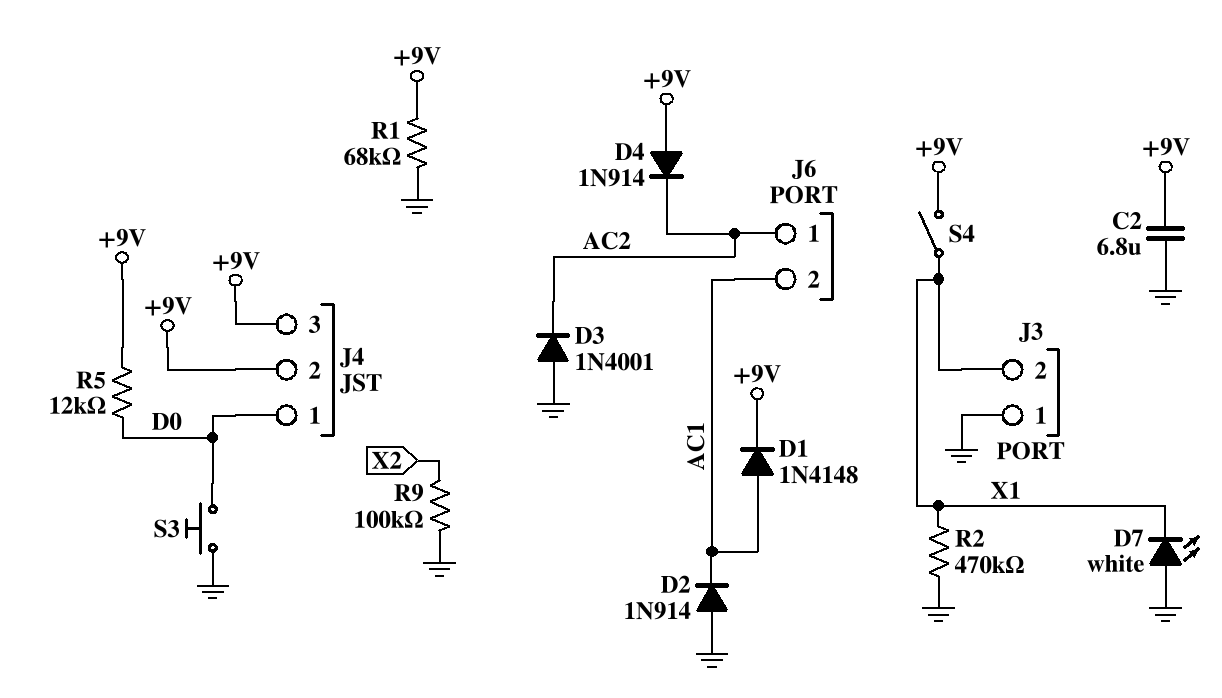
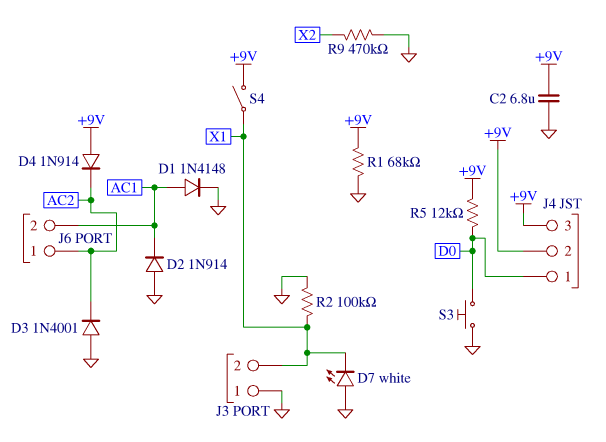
D1: diode 1N4148 (A AC1, K +9V) -> diode 1N4148 (A AC1, K GND)
R2: 470k (GND, X1) -> 100k (GND, X1)
R9: 100k (GND, X2) -> 470k (GND, X2)

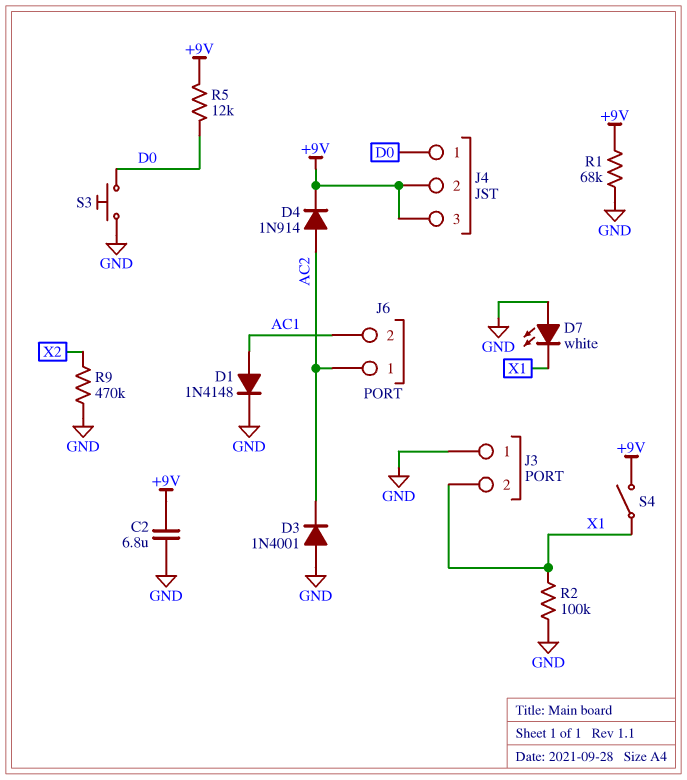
D2: diode 1N914 (A GND, K AC1) -> none
D4: diode 1N914 (A +9V, K AC2) -> diode 1N914 (A AC2, K +9V)

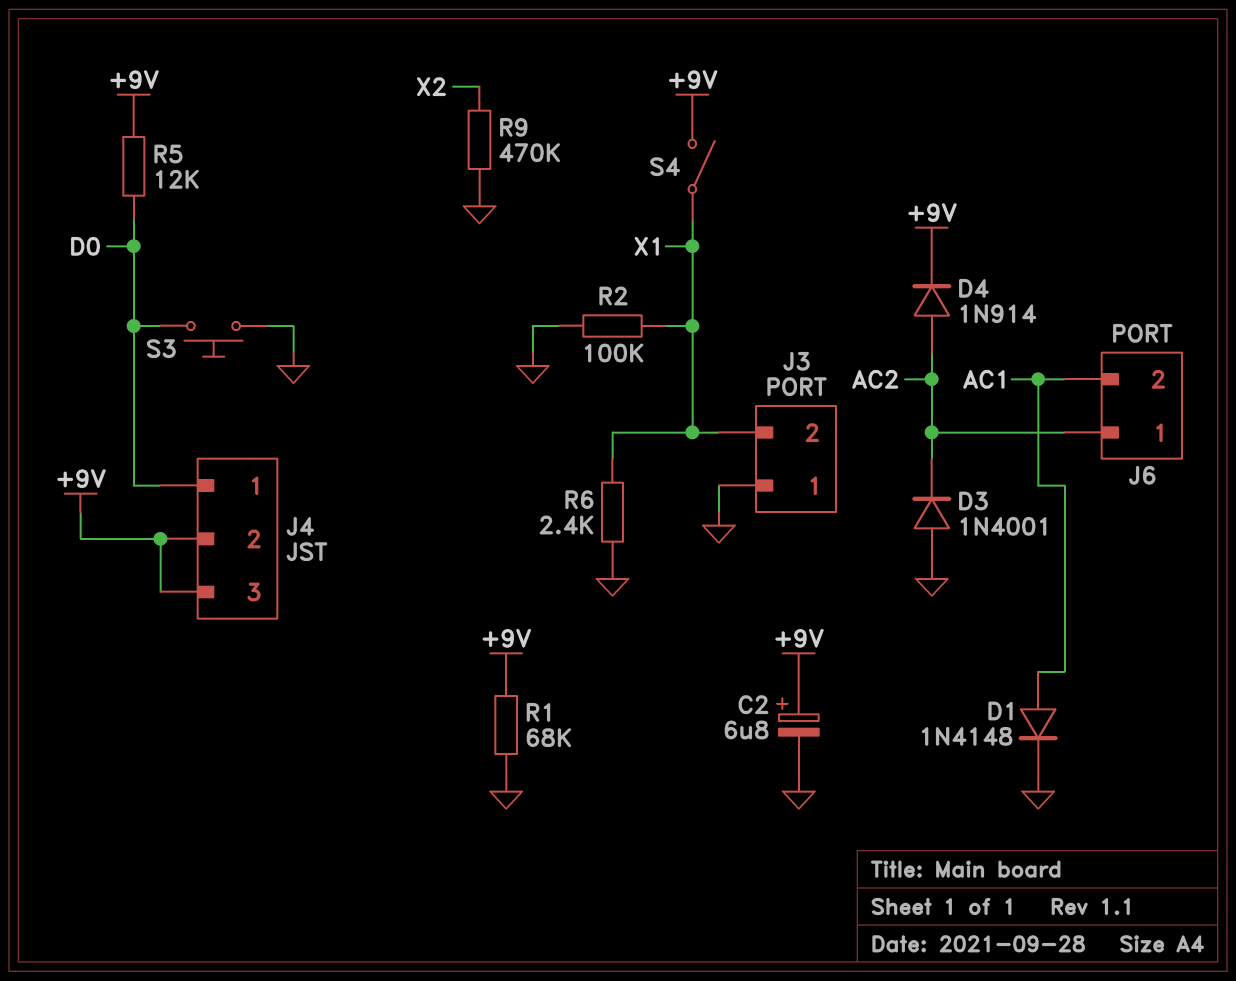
C2: 6.8uF (+9V, GND) -> 6.8uF (plus +9V, minus GND)
D7: LED white (A GND, K X1) -> none
R6: none -> 2.4k (GND, X1)

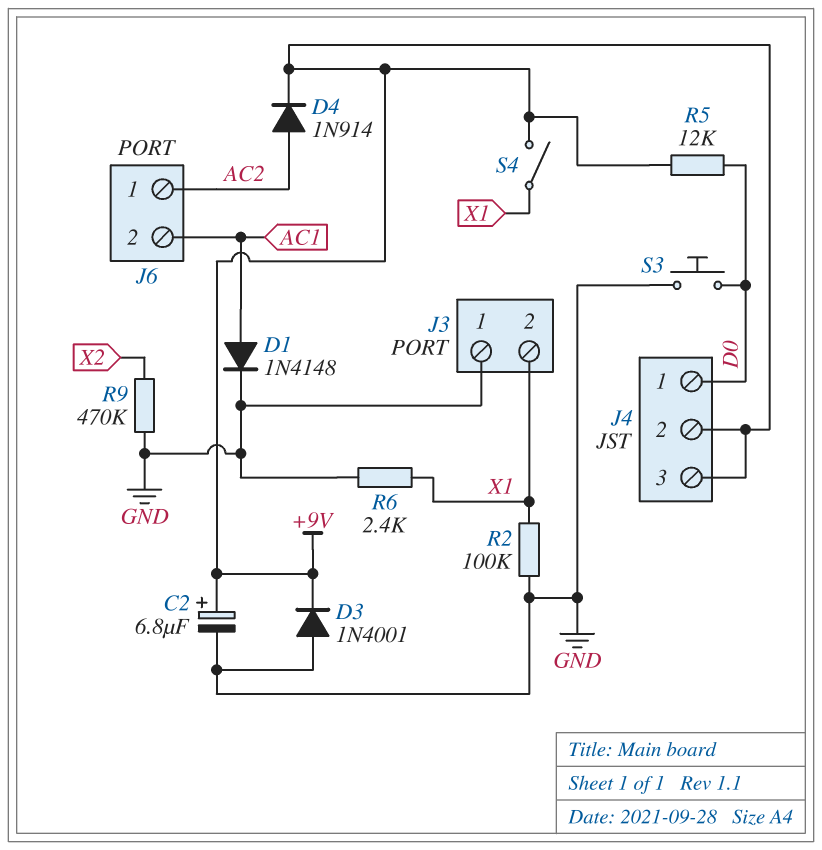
D3: diode 1N4001 (A GND, K AC2) -> diode 1N4001 (A GND, K +9V)
R1: 68k (+9V, GND) -> none

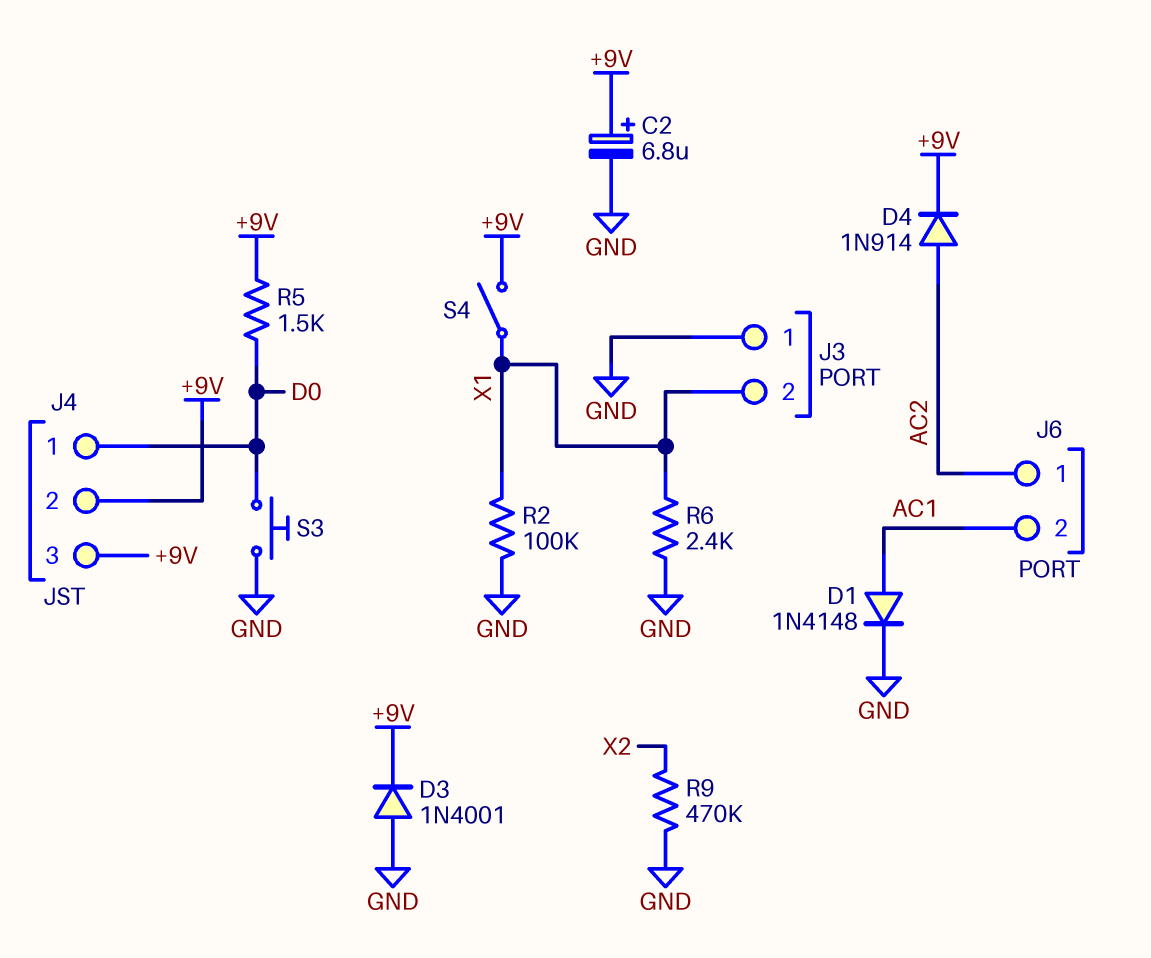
R5: 12k (+9V, D0) -> 1.5k (+9V, D0)

